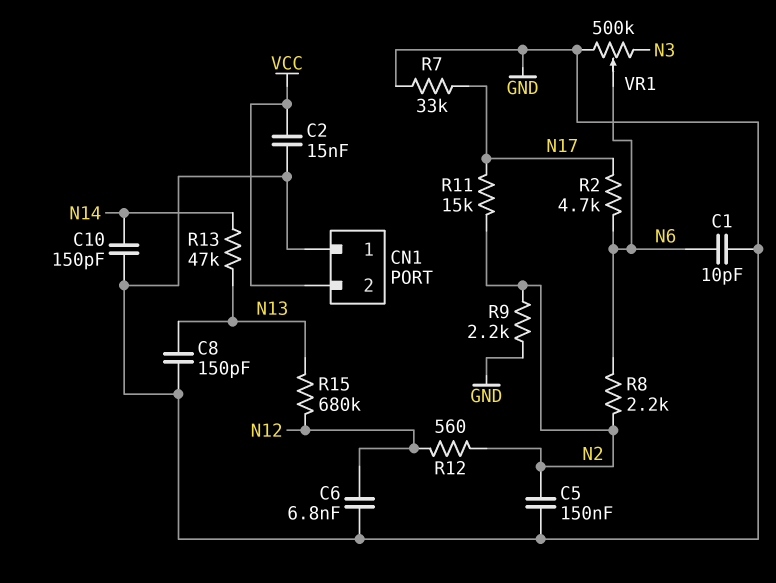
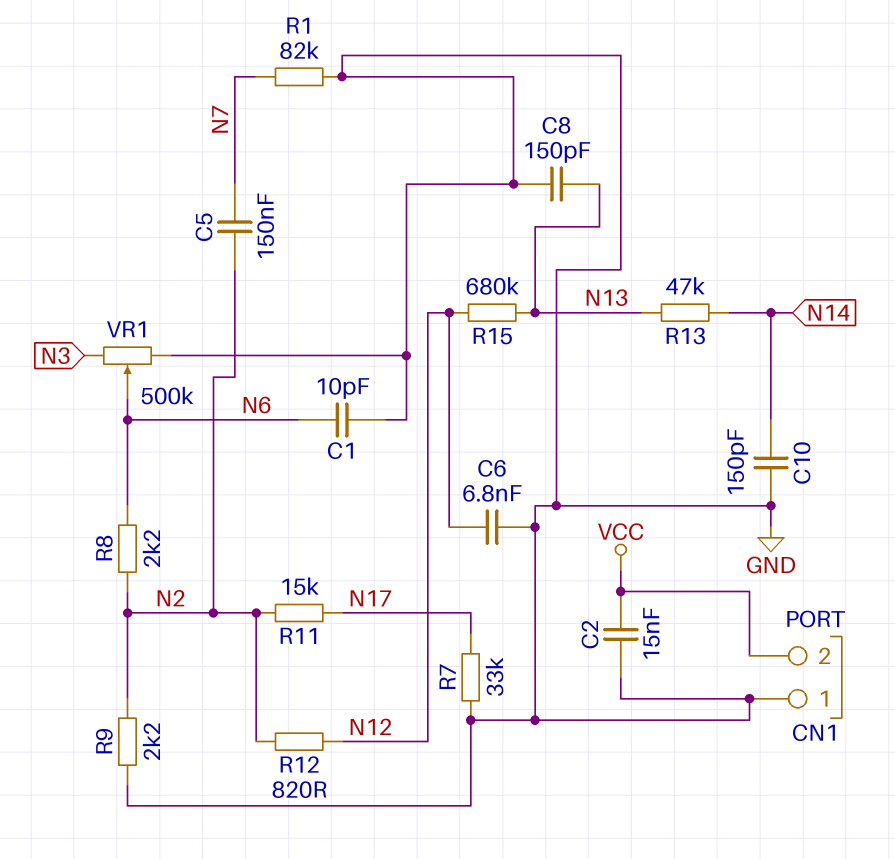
C5: 150nF (GND, N2) -> 150nF (N2, N7)
R1: none -> 82k (GND, N7)
R2: 4.7k (N6, N17) -> none
R12: 560 (N2, N12) -> 820 (N2, N12)

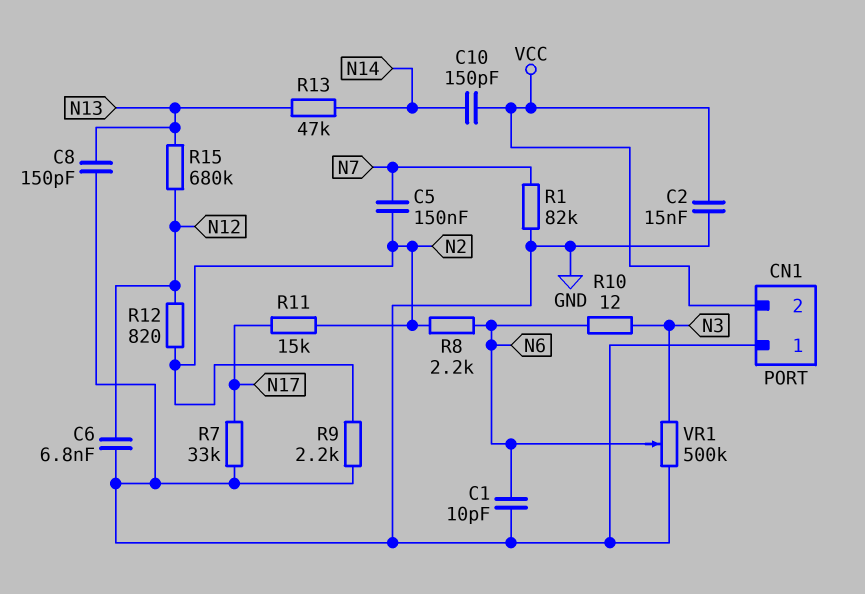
C10: 150pF (GND, N14) -> 150pF (N14, VCC)
R10: none -> 12 (N3, N6)

